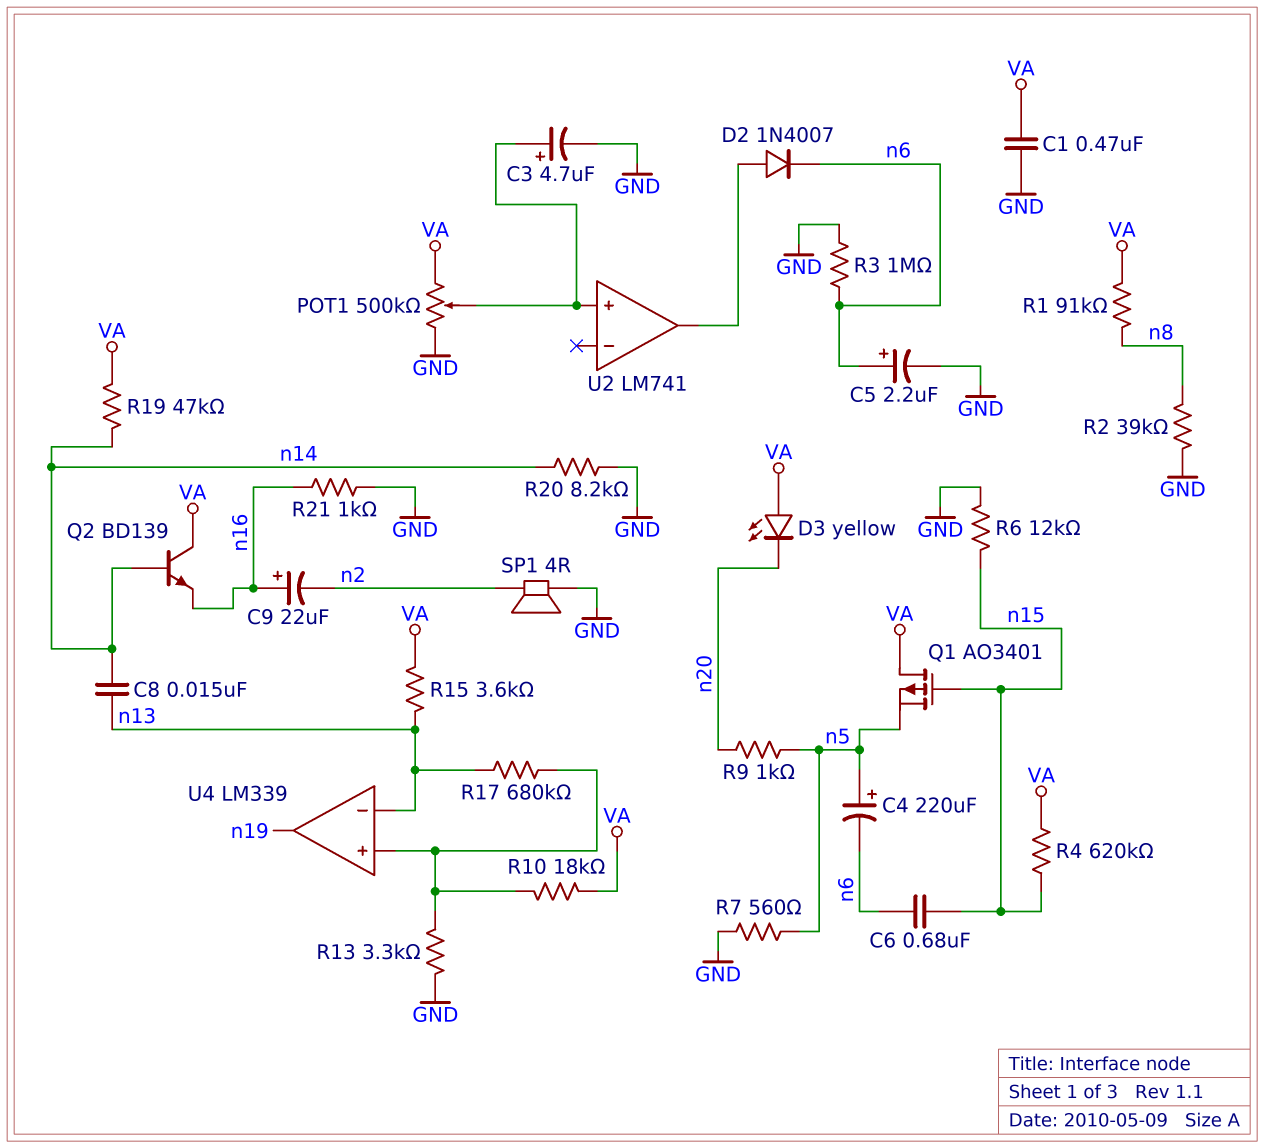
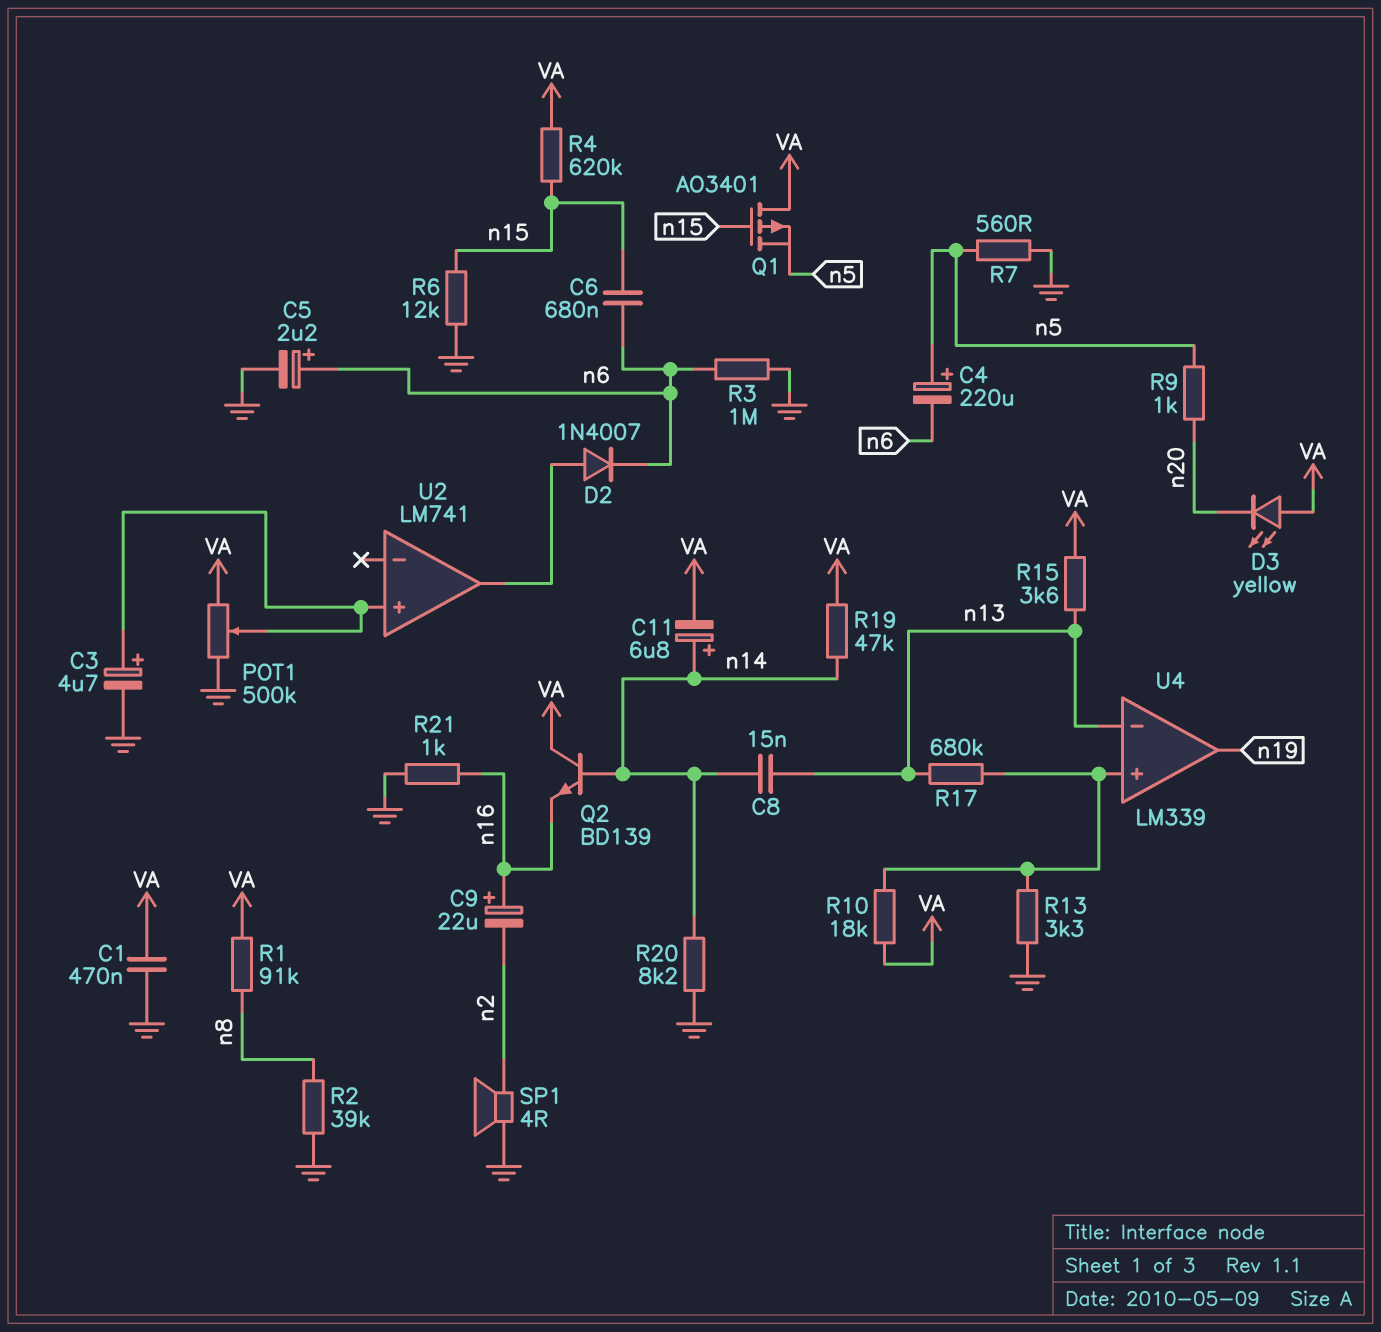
C11: none -> 6.8uF (plus n14, minus VA)

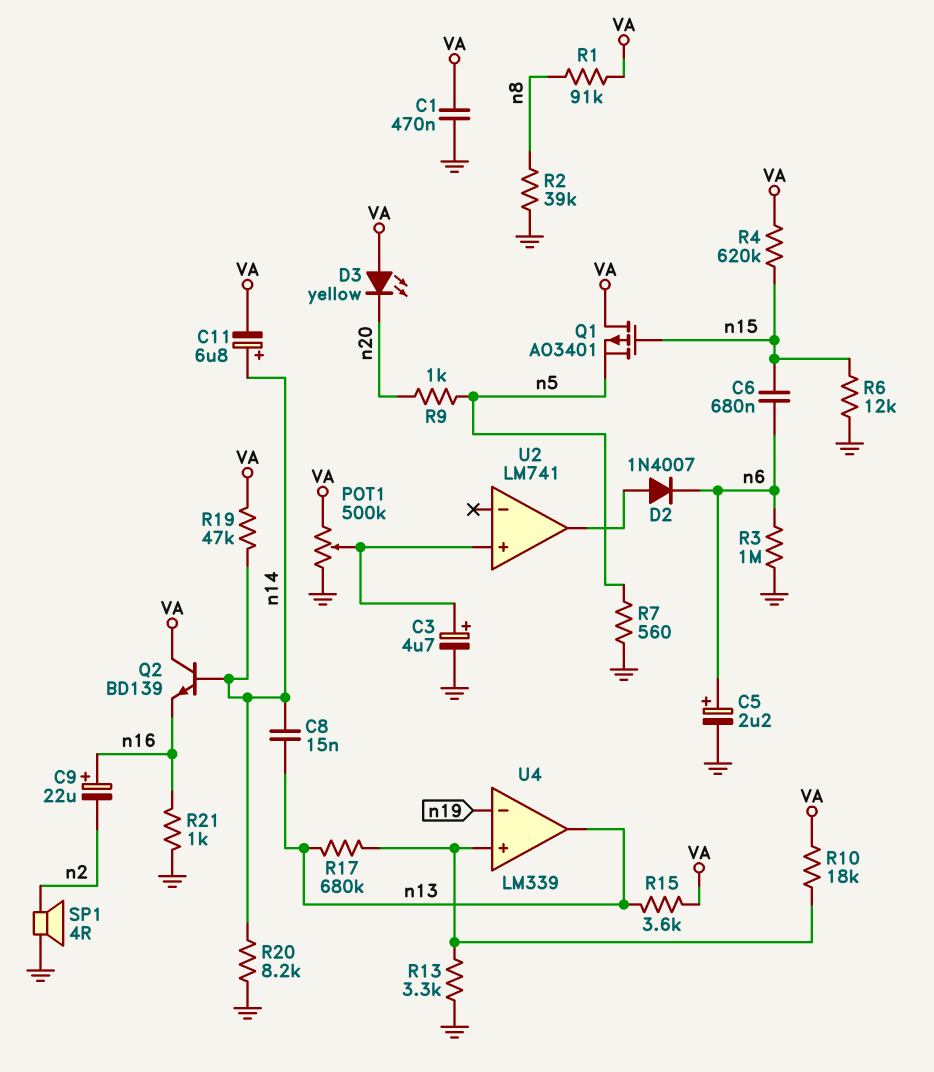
C4: 220uF (plus n5, minus n6) -> none
U4 pin in-: n13 -> n19
U4 pin out: n19 -> n13

